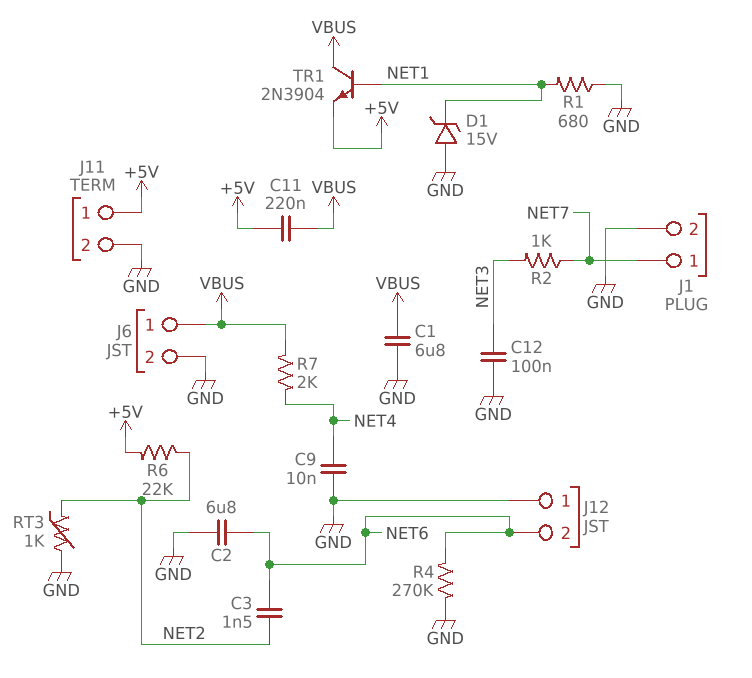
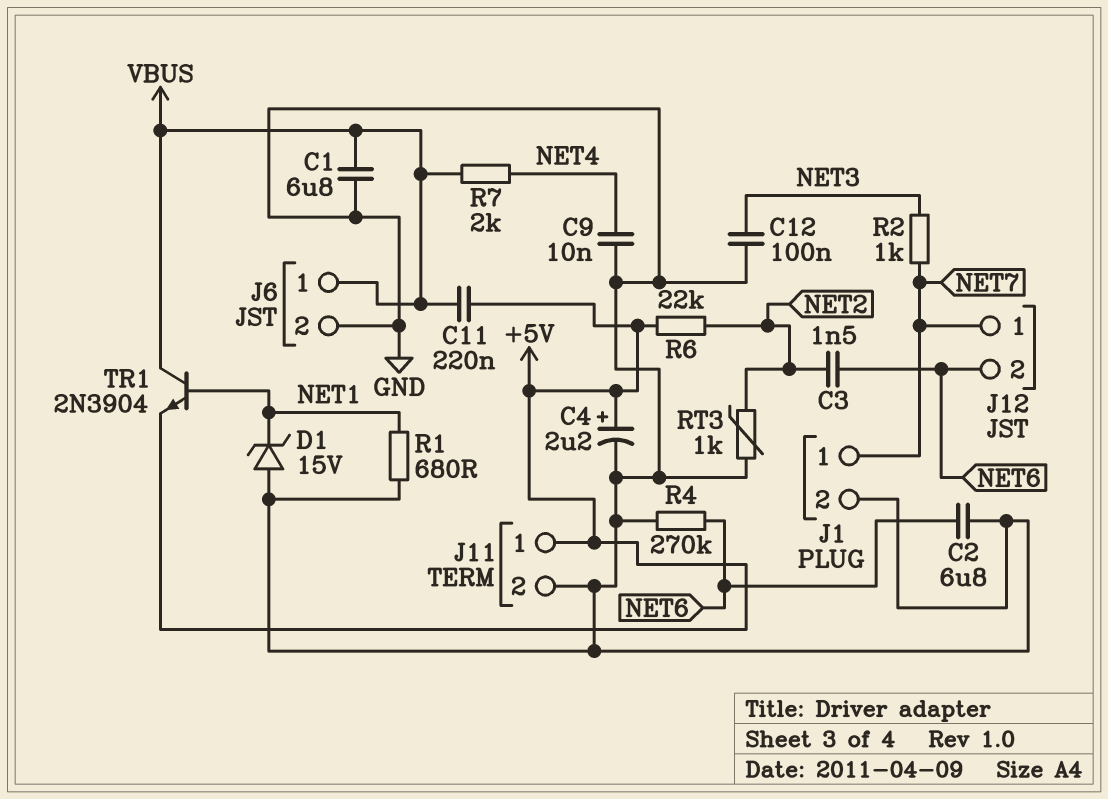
C4: none -> 2.2uF (plus +5V, minus GND)
J12 pin 1: GND -> NET7

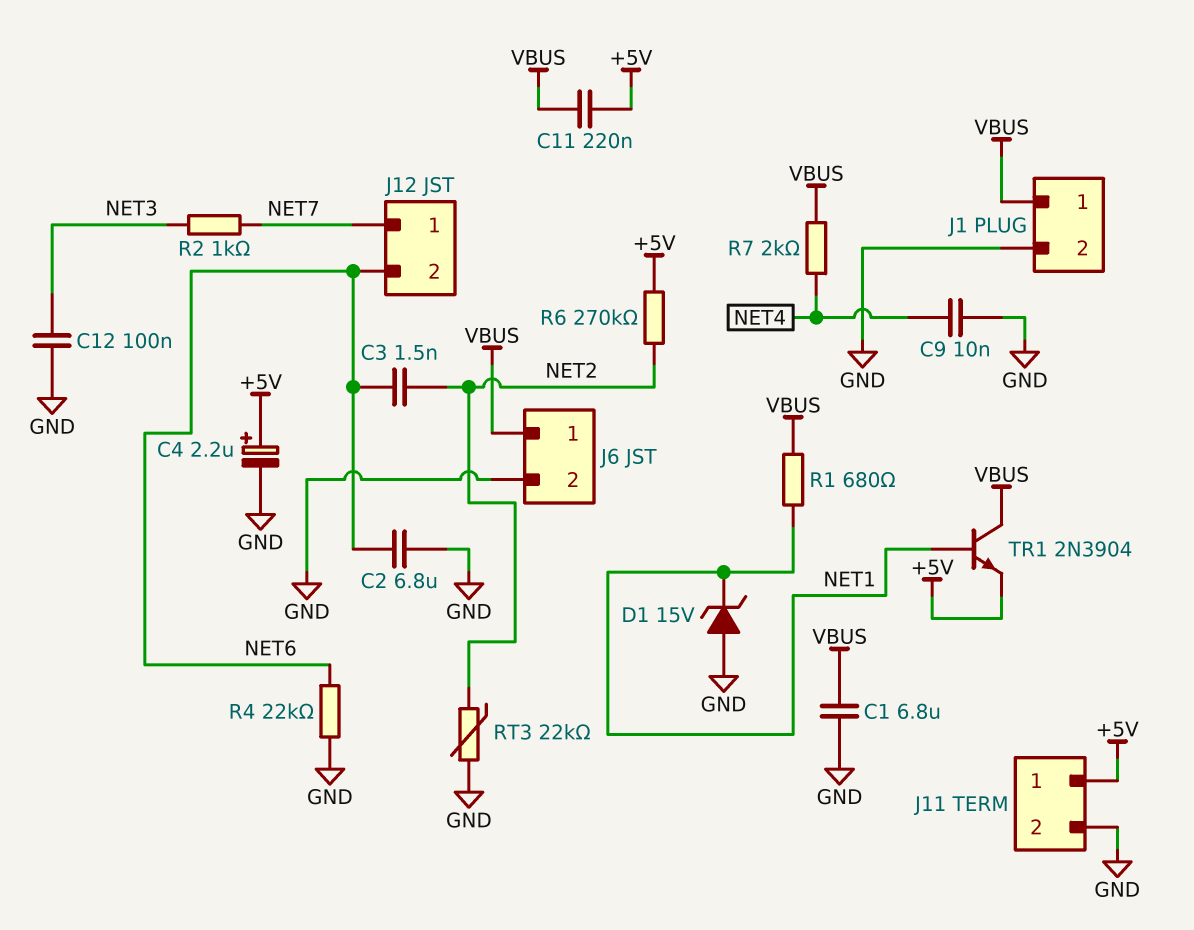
J1 pin 1: NET7 -> VBUS
R1: 680 (GND, NET1) -> 680 (NET1, VBUS)
R4: 270k (GND, NET6) -> 22k (GND, NET6)
R6: 22k (+5V, NET2) -> 270k (+5V, NET2)
RT3: 1k (GND, NET2) -> 22k (GND, NET2)

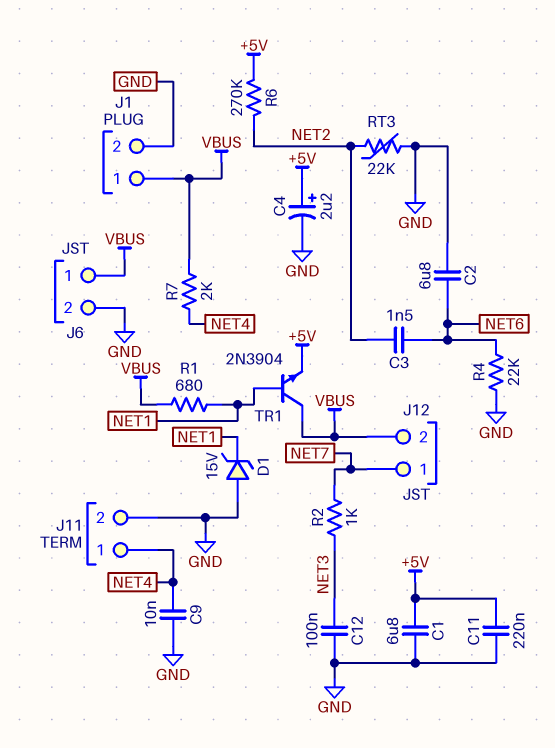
C1: 6.8uF (GND, VBUS) -> 6.8uF (+5V, GND)
C11: 220nF (+5V, VBUS) -> 220nF (+5V, GND)
J11 pin 1: +5V -> NET4
J12 pin 2: NET6 -> VBUS

